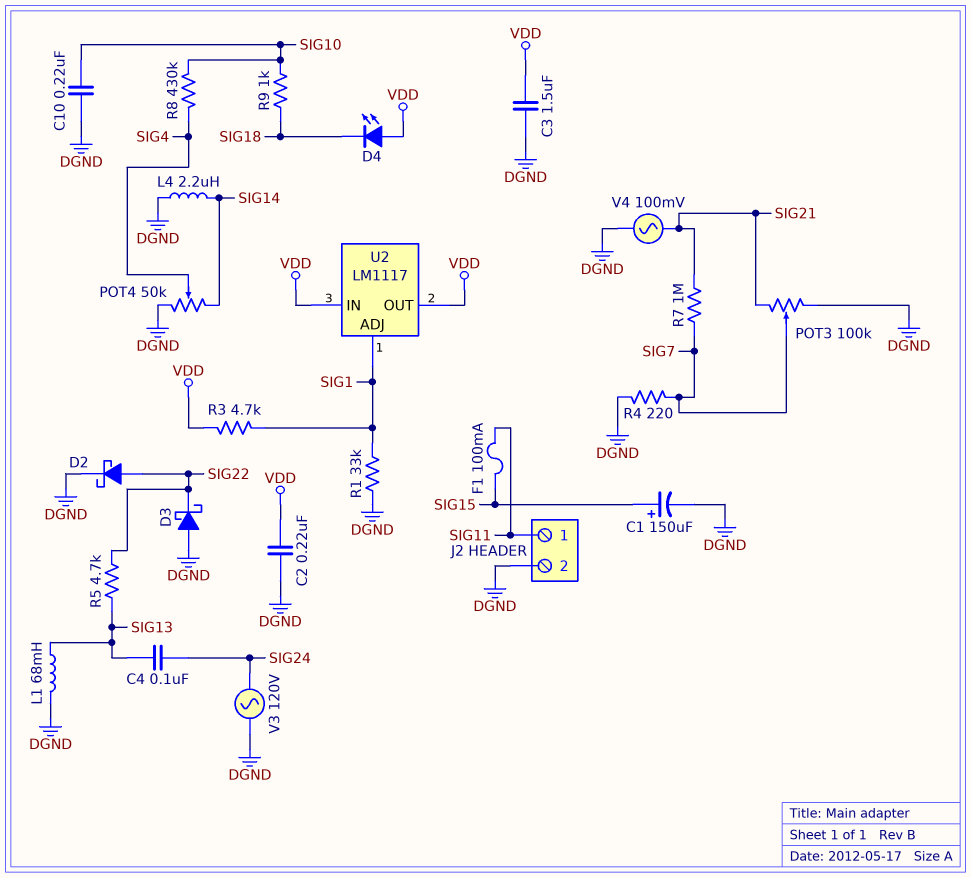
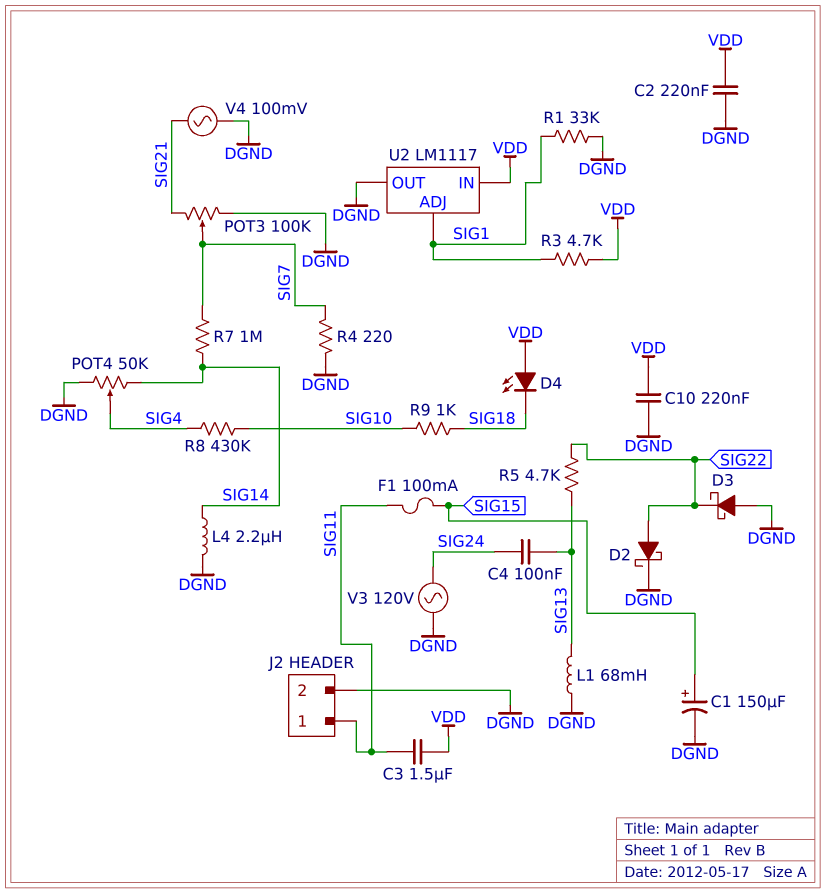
C3: 1.5uF (DGND, VDD) -> 1.5uF (SIG11, VDD)
C10: 220nF (DGND, SIG10) -> 220nF (DGND, VDD)
R7: 1M (SIG7, SIG21) -> 1M (SIG7, SIG14)
U2 pin OUT: VDD -> DGND

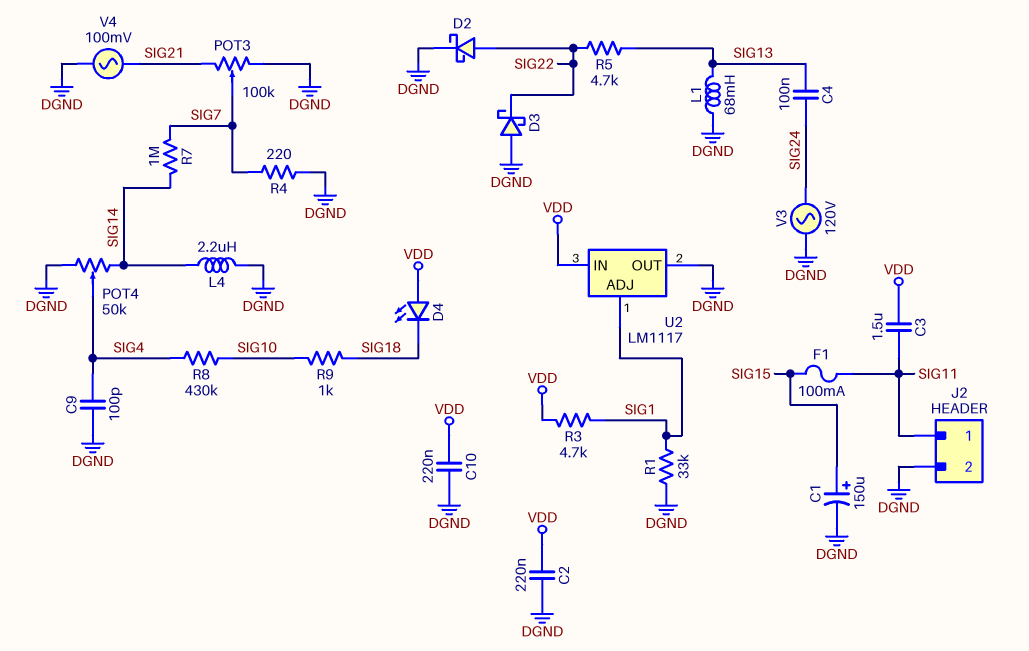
C9: none -> 100pF (DGND, SIG4)

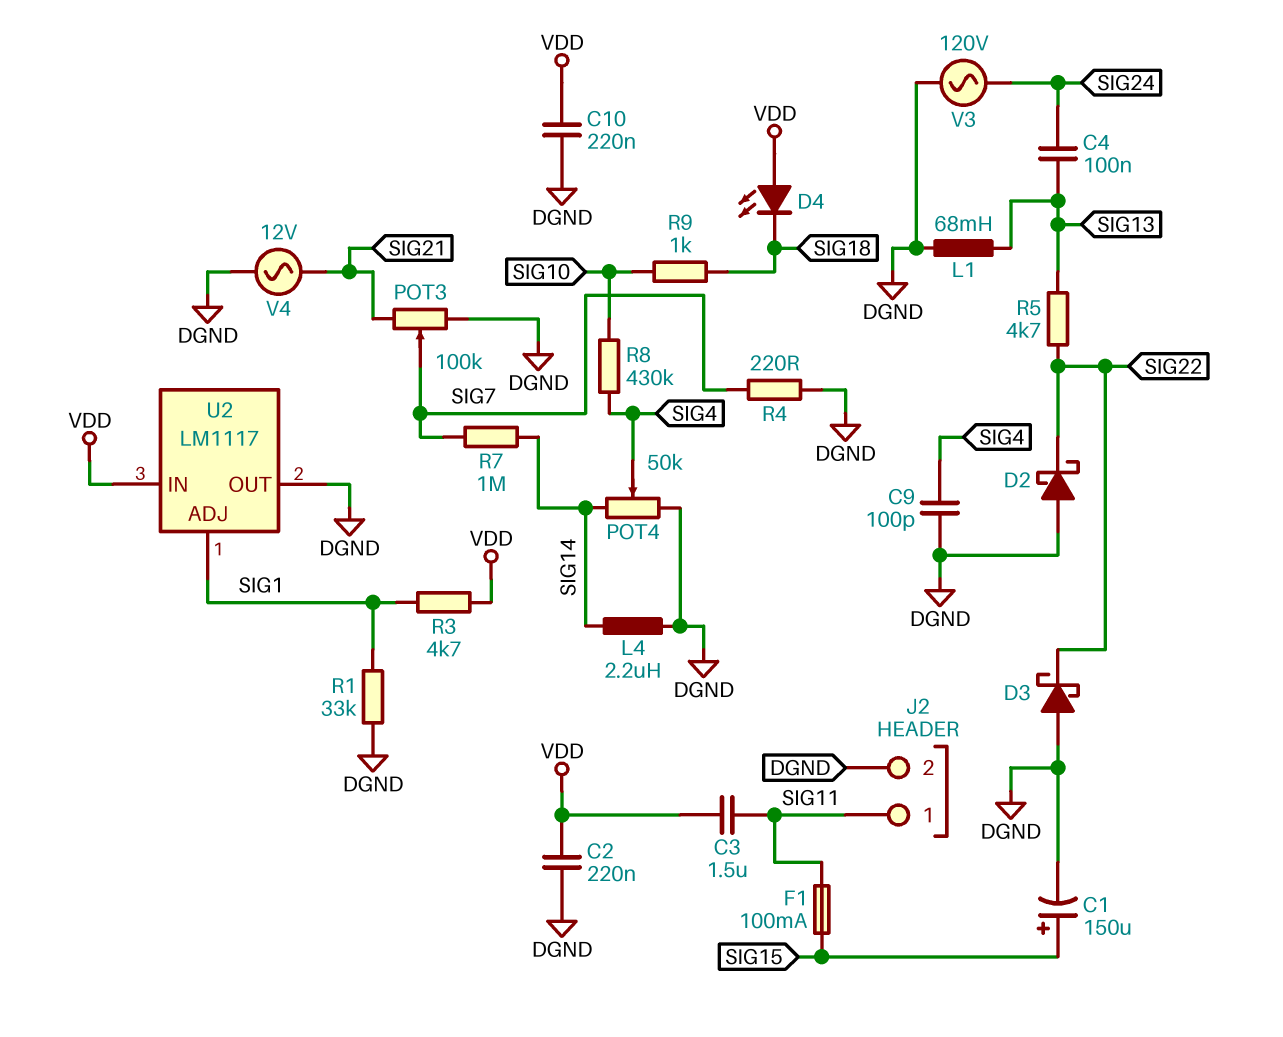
D2: schottky (A SIG22, K DGND) -> schottky (A DGND, K SIG22)
V4: AC 100mV (DGND, SIG21) -> AC 12V (DGND, SIG21)

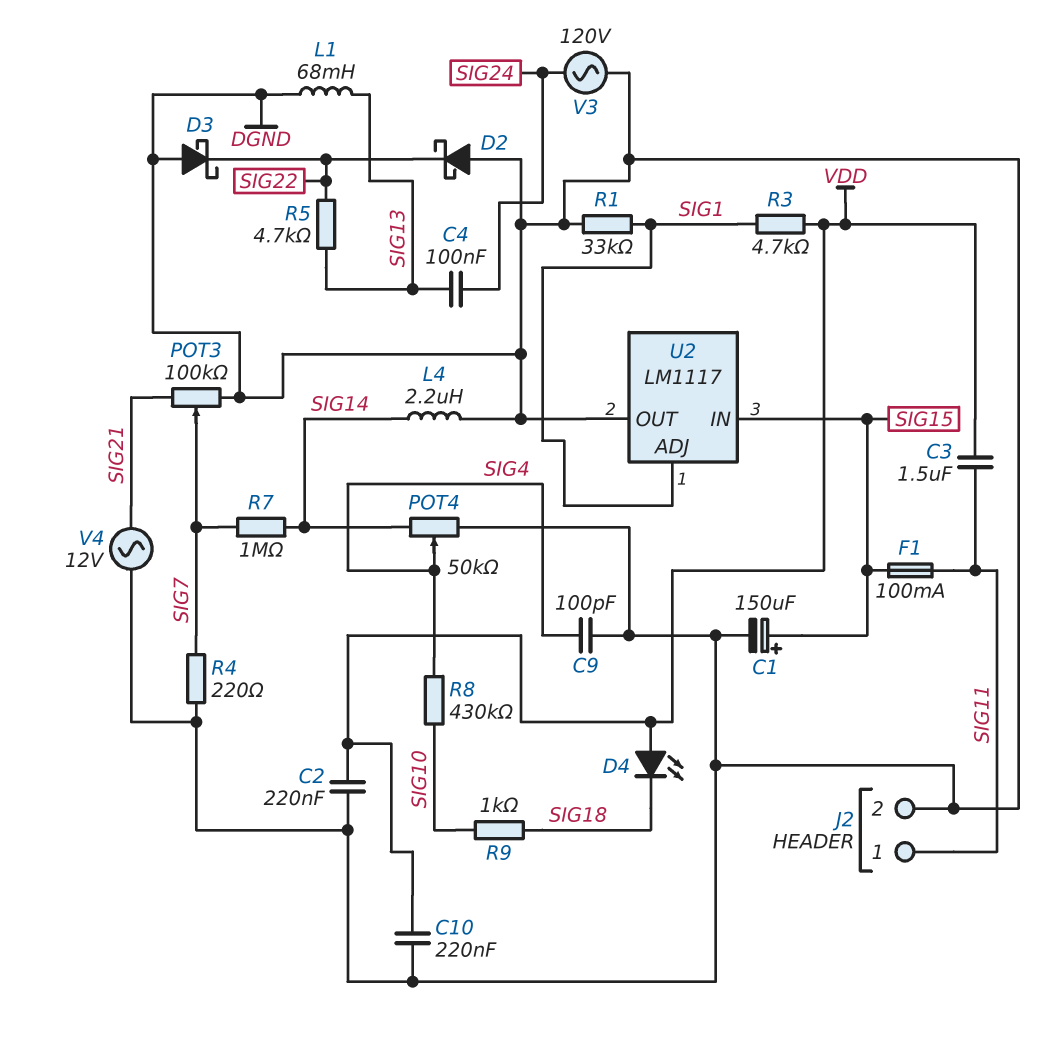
U2 pin IN: VDD -> SIG15

